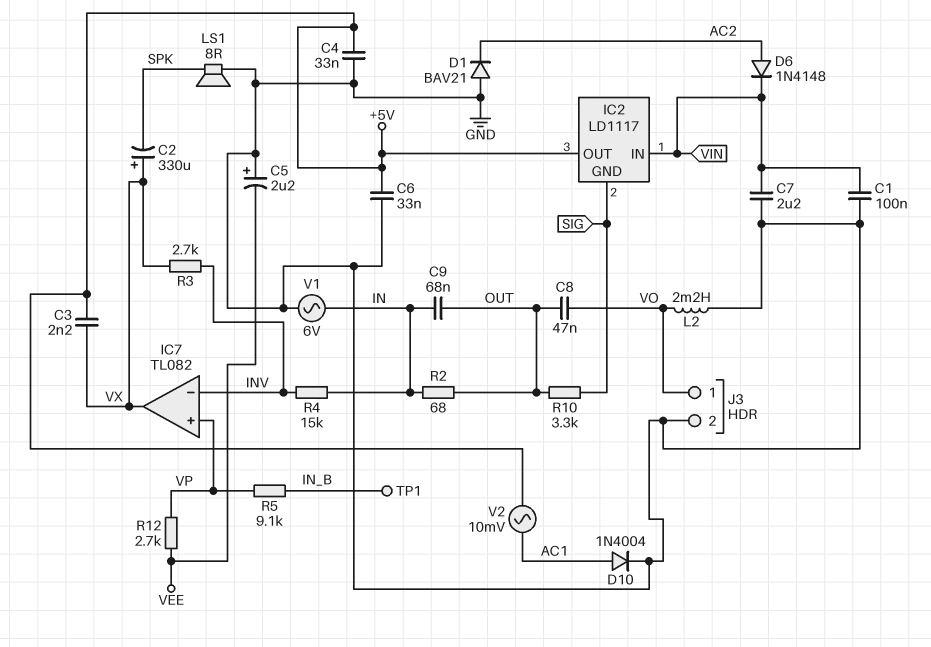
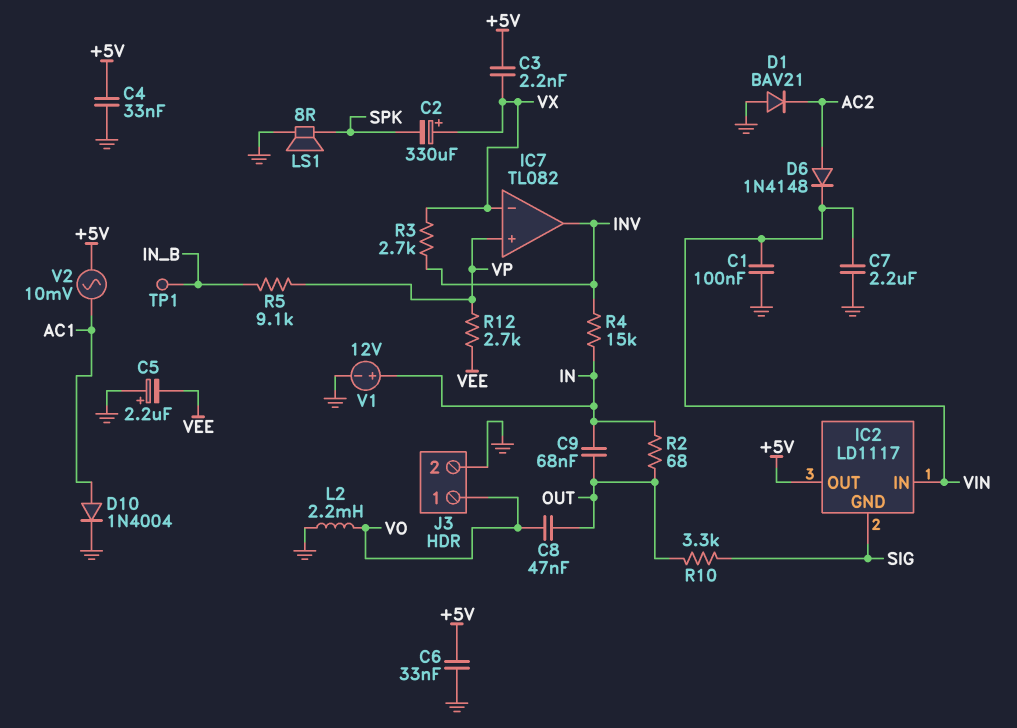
IC7 pin in-: INV -> VX
IC7 pin out: VX -> INV
V1: AC 6V (GND, IN) -> 12V (plus IN, minus GND)

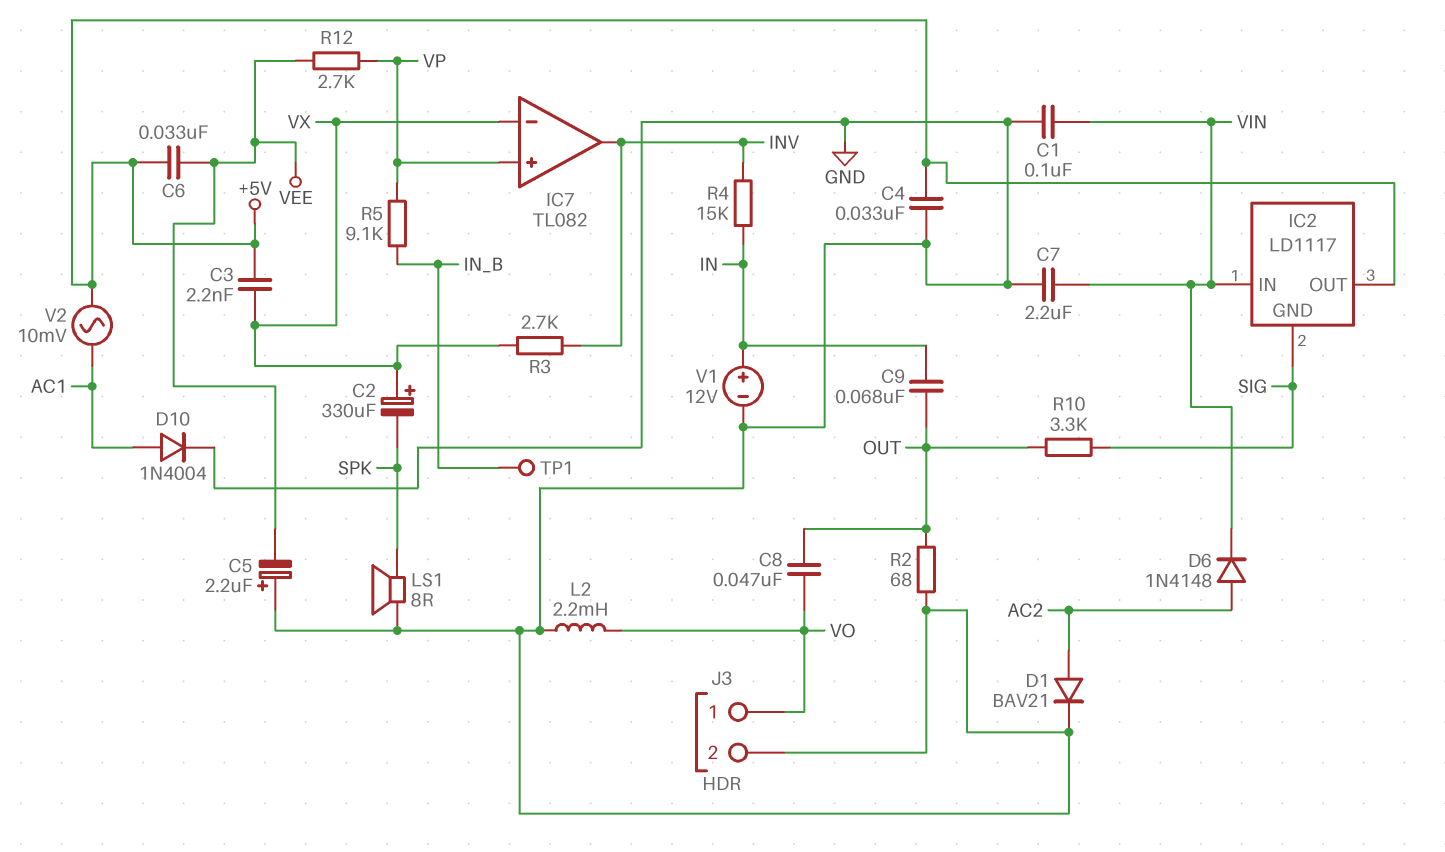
C6: 33nF (+5V, GND) -> 33nF (+5V, VEE)
D1: diode BAV21 (A GND, K AC2) -> diode BAV21 (A AC2, K GND)
R2: 68 (IN, OUT) -> 68 (GND, OUT)

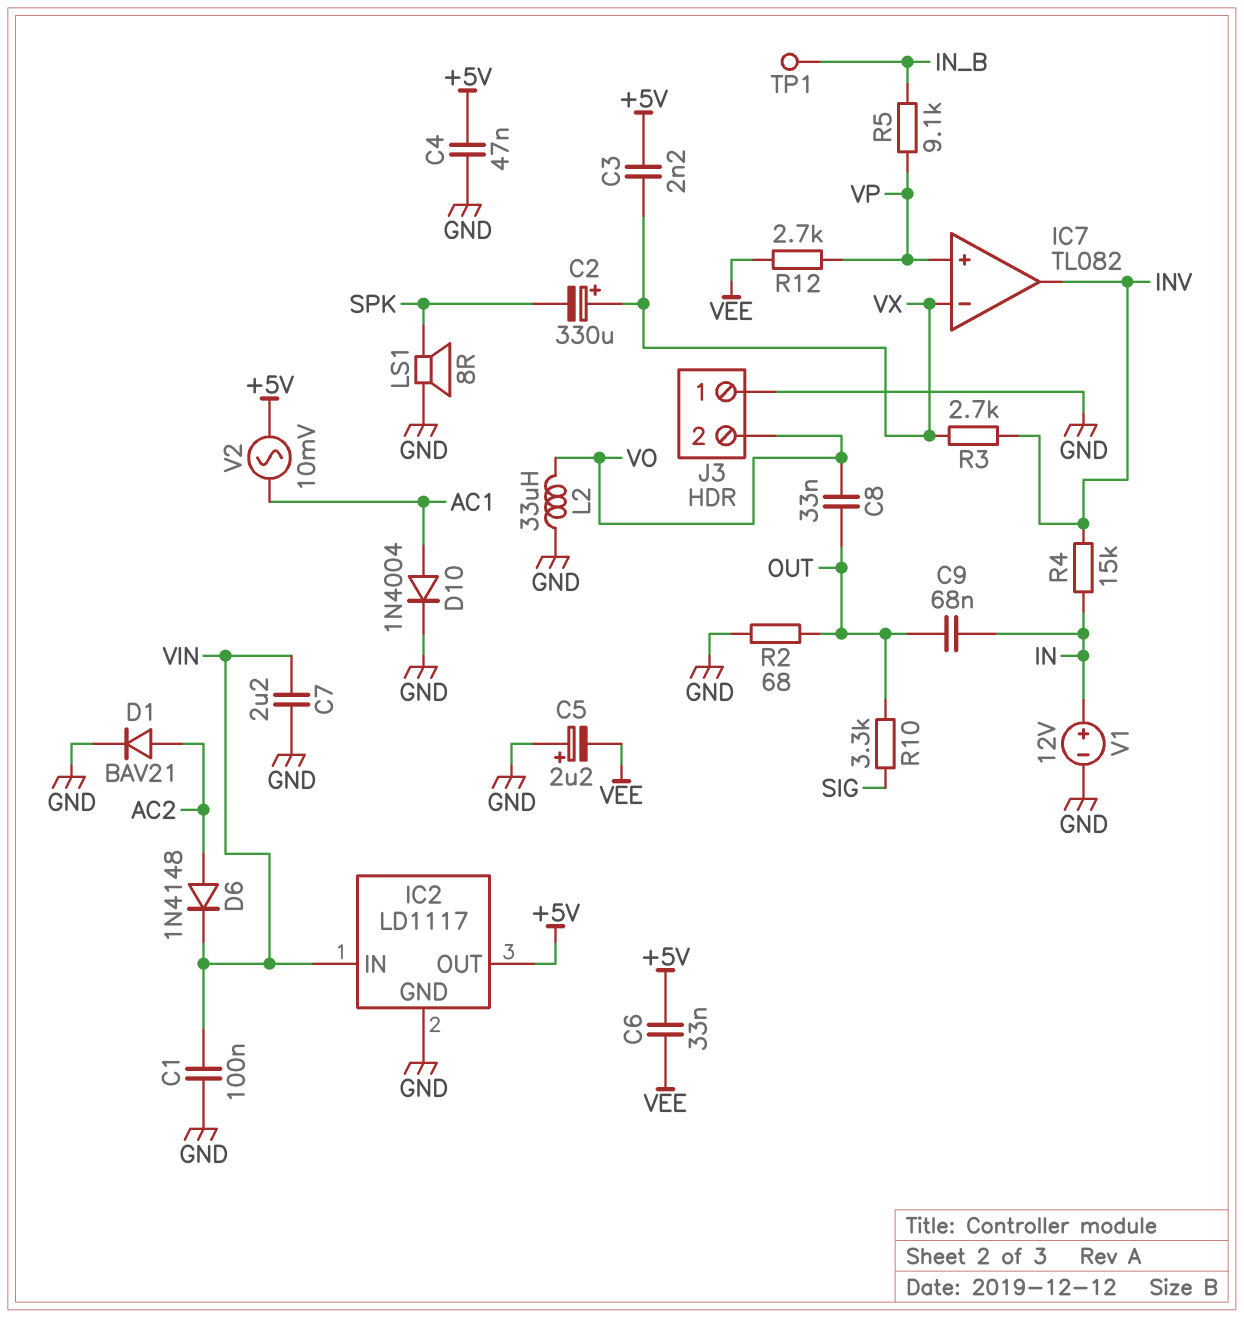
C4: 33nF (+5V, GND) -> 47nF (+5V, GND)
C8: 47nF (OUT, VO) -> 33nF (OUT, VO)
IC2 pin GND: SIG -> GND
J3 pin 1: VO -> GND
J3 pin 2: GND -> VO
L2: 2.2mH (GND, VO) -> 33uH (GND, VO)

